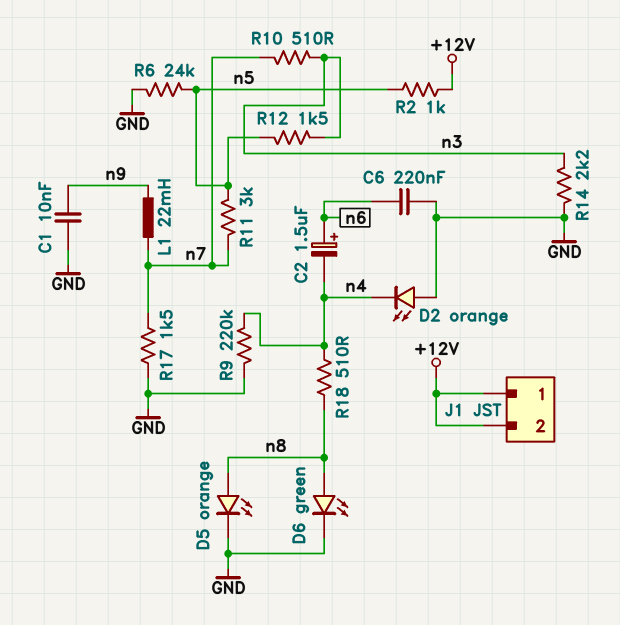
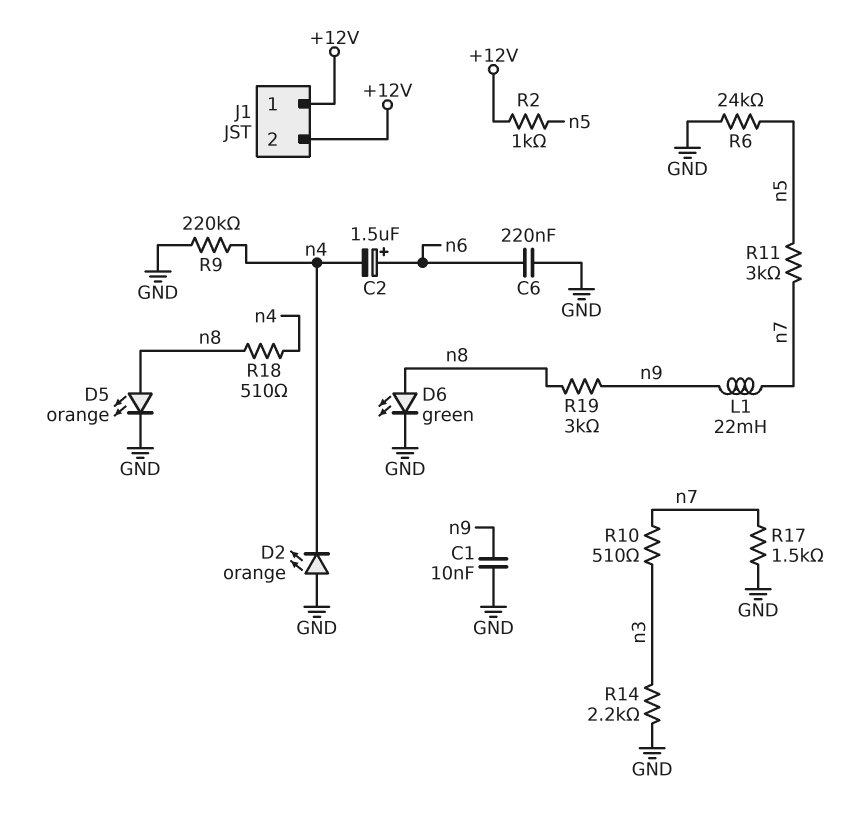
R12: 1.5k (n3, n5) -> none
R19: none -> 3k (n8, n9)

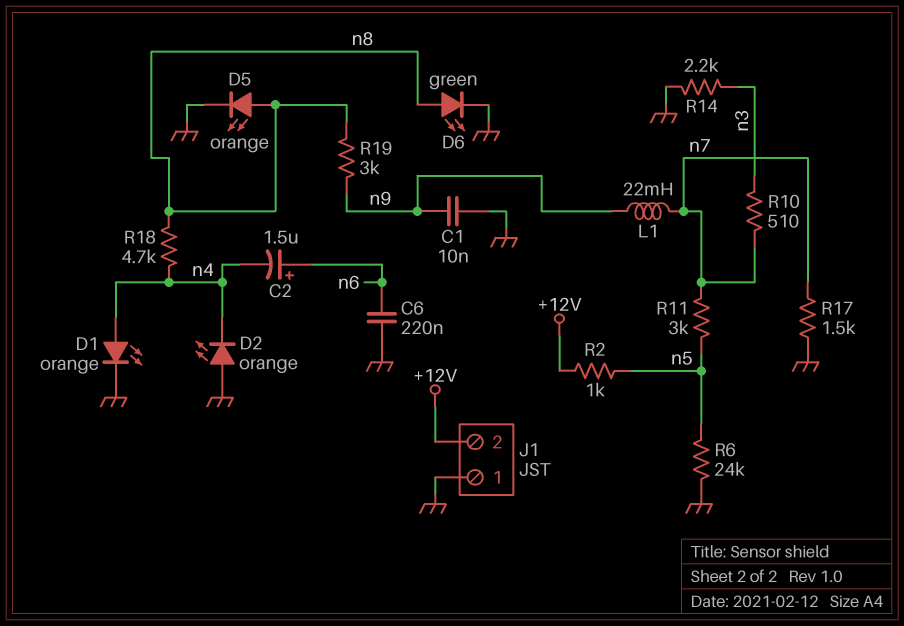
D1: none -> LED orange (A n4, K GND)
J1 pin 1: +12V -> GND
R9: 220k (GND, n4) -> none
R18: 510 (n4, n8) -> 4.7k (n4, n8)

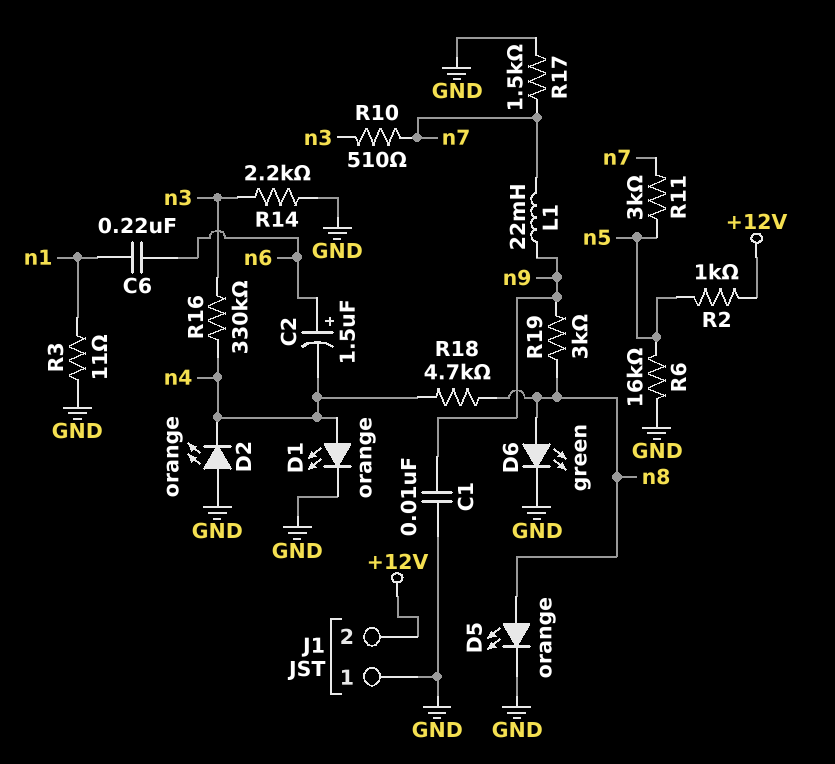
C6: 220nF (GND, n6) -> 220nF (n1, n6)
R3: none -> 11 (GND, n1)
R6: 24k (GND, n5) -> 16k (GND, n5)
R16: none -> 330k (n3, n4)

